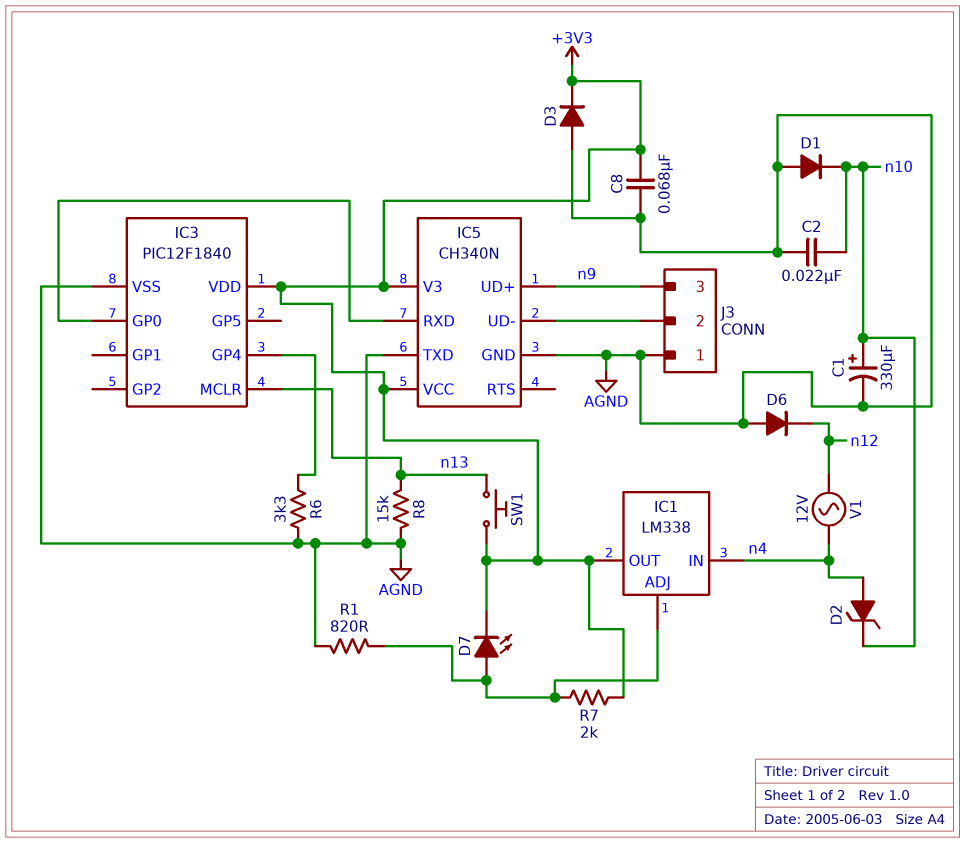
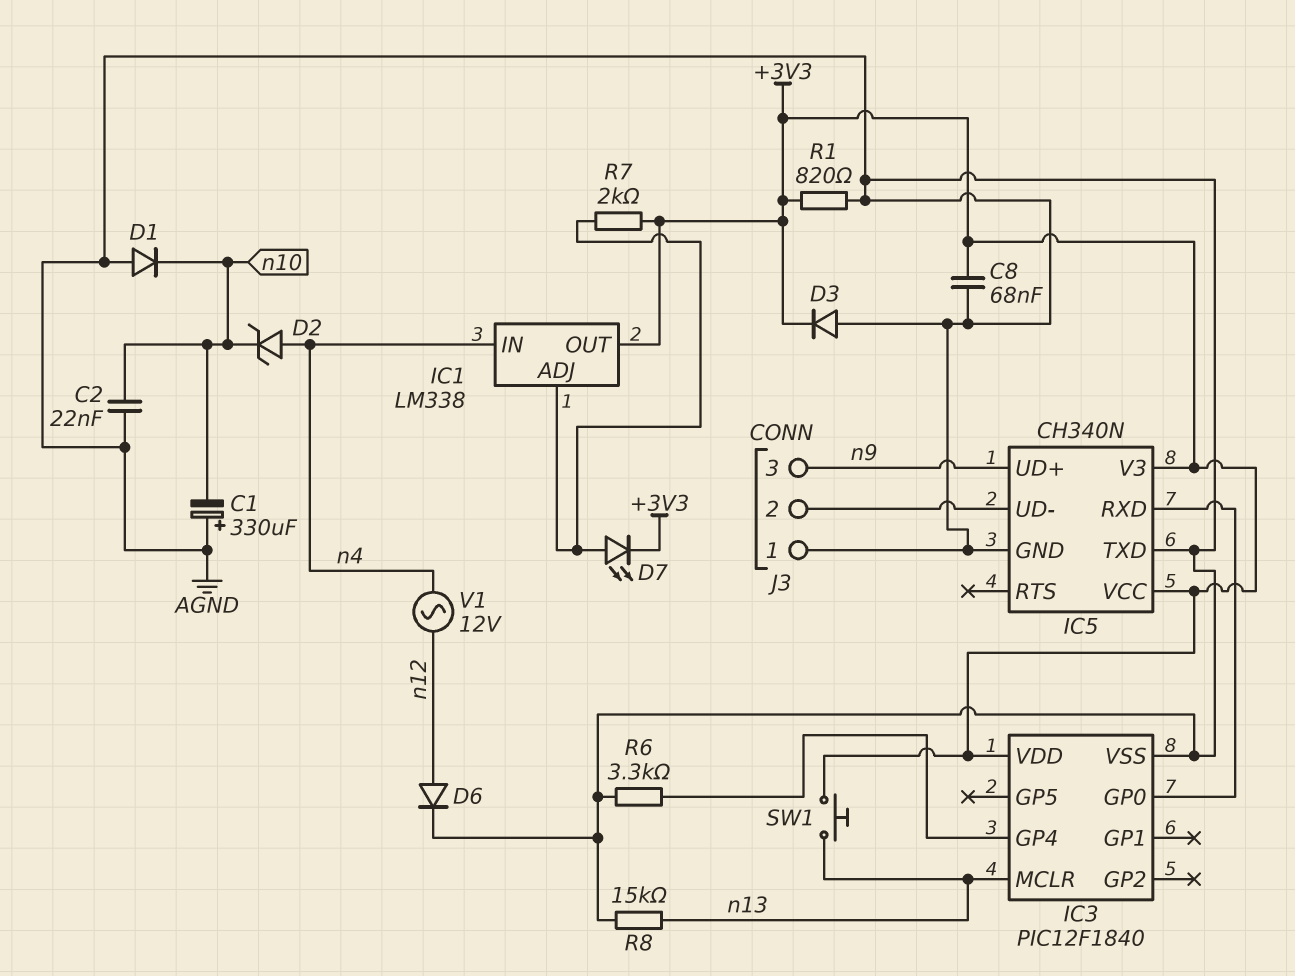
C1: 330uF (plus n10, minus AGND) -> 330uF (plus AGND, minus n10)
D6: diode (A AGND, K n12) -> diode (A n12, K AGND)
R1: 820 (AGND, IC1/ADJ) -> 820 (+3V3, AGND)

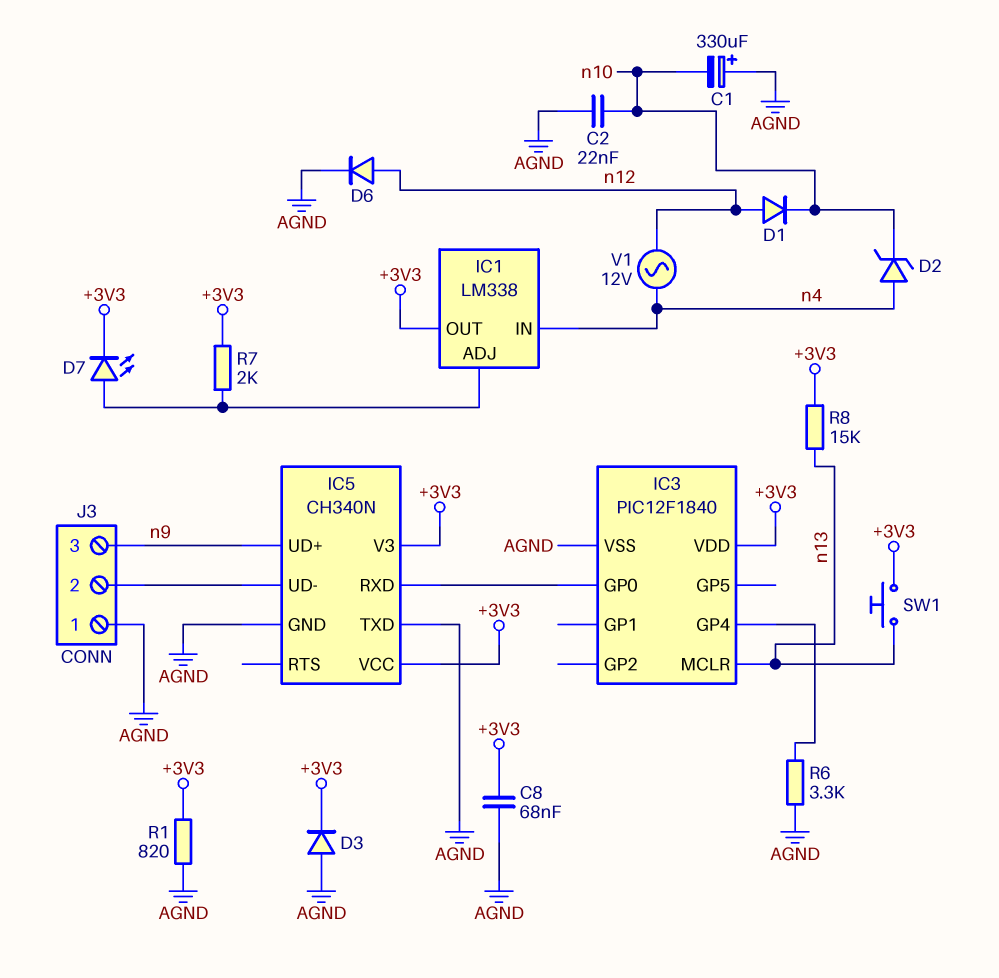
D1: diode (A AGND, K n10) -> diode (A n12, K n10)
R8: 15k (AGND, n13) -> 15k (+3V3, n13)

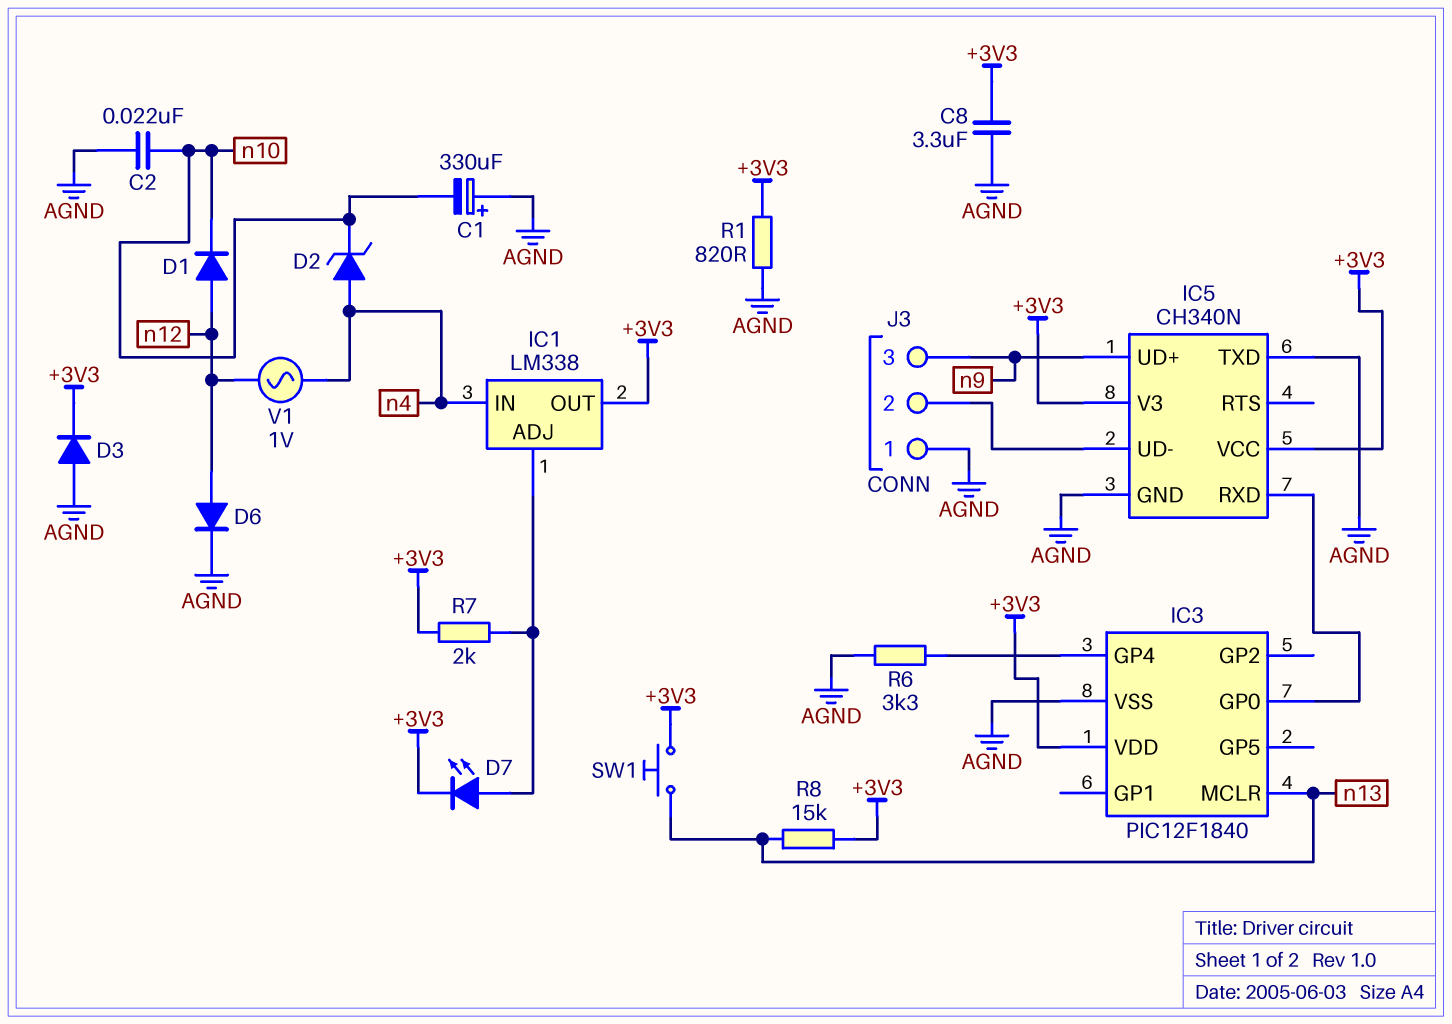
C8: 68nF (+3V3, AGND) -> 3.3uF (+3V3, AGND)
V1: AC 12V (n4, n12) -> AC 1V (n4, n12)

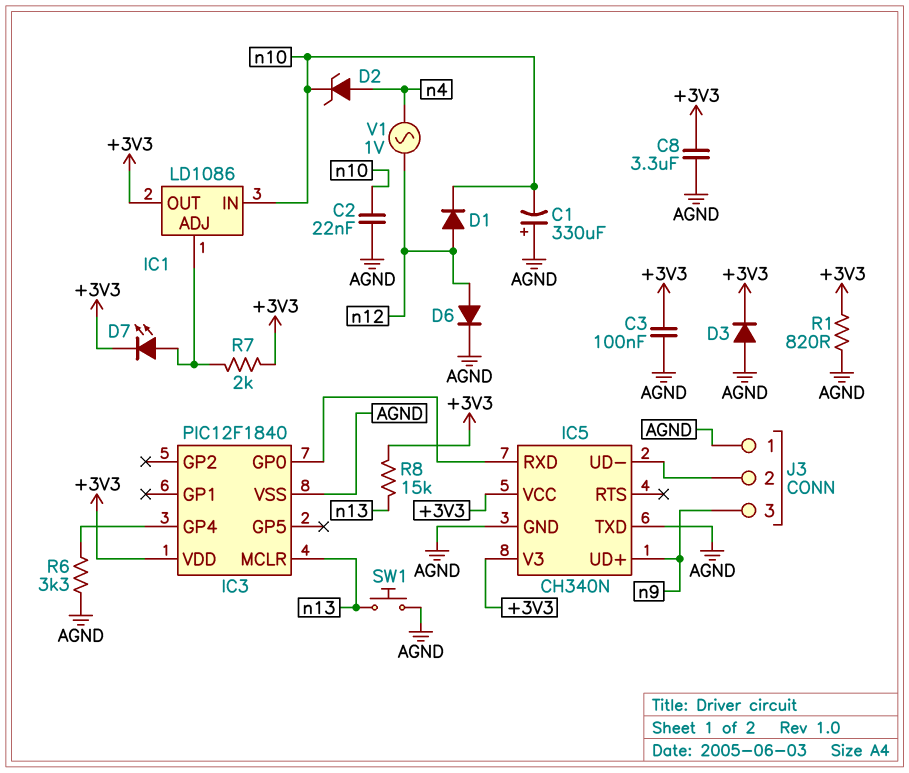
C3: none -> 100nF (+3V3, AGND)
IC1: LM338 -> LD1086
IC1 pin IN: n4 -> n10
SW1: button (+3V3, n13) -> button (AGND, n13)

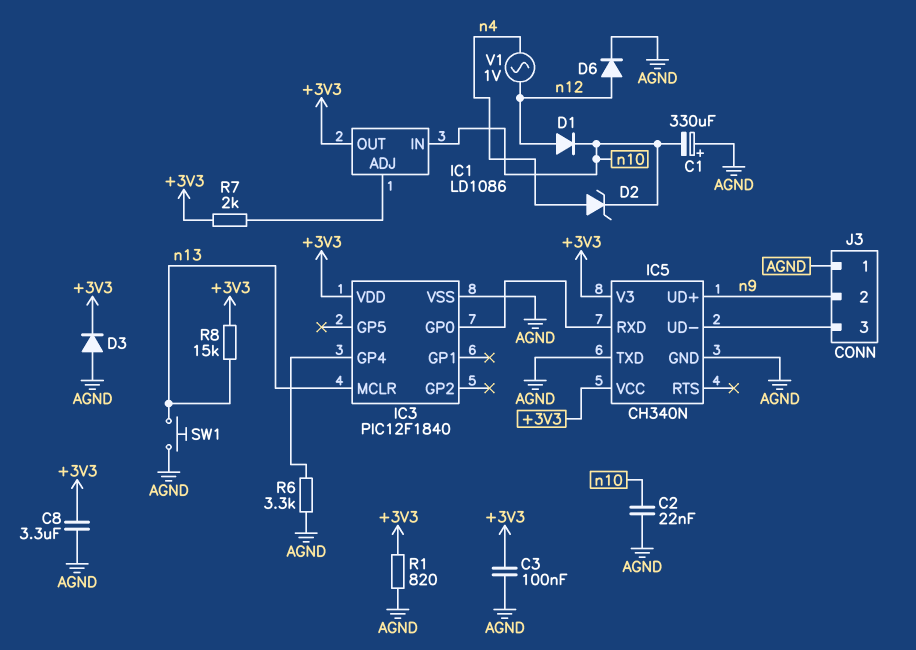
D7: LED (A IC1/ADJ, K +3V3) -> none
J3 pin 2: IC5/UD- -> n9
J3 pin 3: n9 -> IC5/UD-

